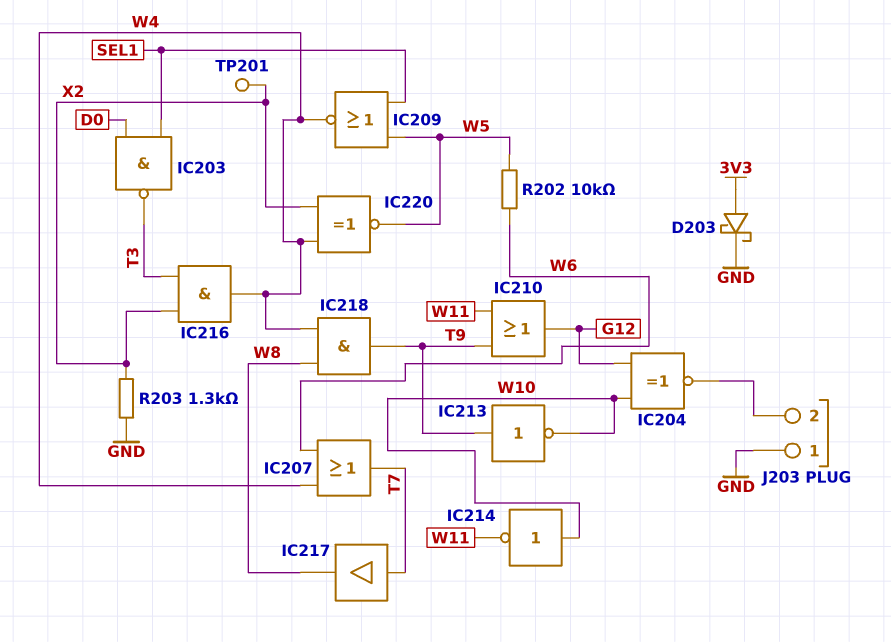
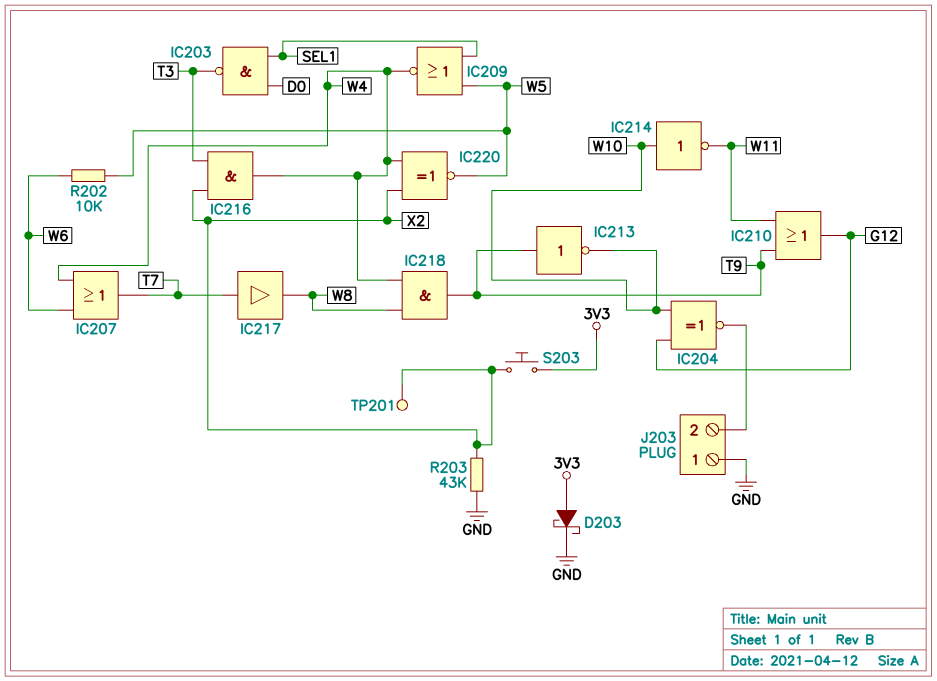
R203: 1.3k (GND, X2) -> 43k (GND, X2)
S203: none -> button (3V3, X2)

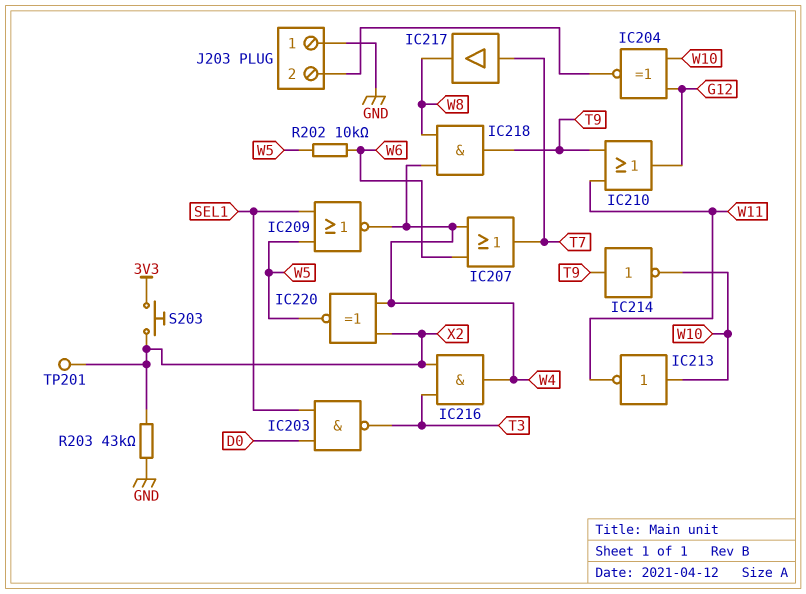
D203: schottky (A 3V3, K GND) -> none
IC213: NOT (in T9, out W10) -> NOT (in W10, out W11)
IC214: NOT (in W10, out W11) -> NOT (in T9, out W10)

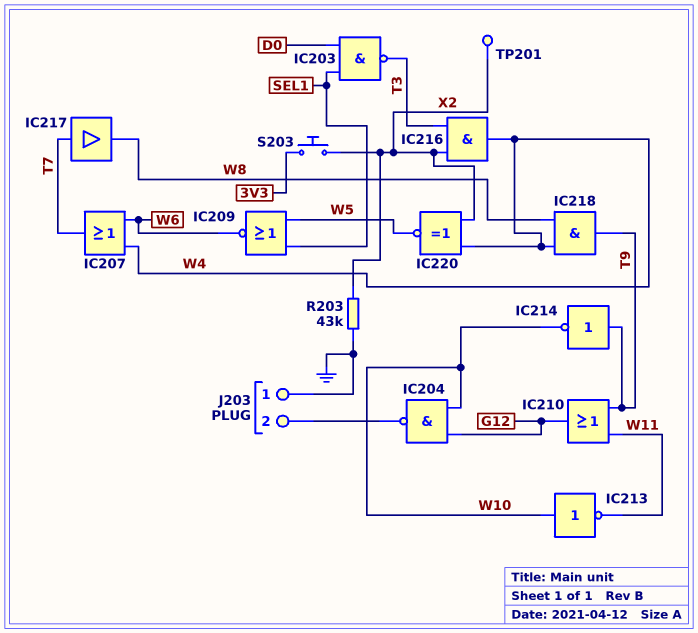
IC204: XNOR (in G12, in W10, out J203/2) -> NAND (in G12, in W10, out J203/2)
IC209: NOR (in SEL1, in W5, out W4) -> NOR (in SEL1, in W5, out W6)
R202: 10k (W5, W6) -> none

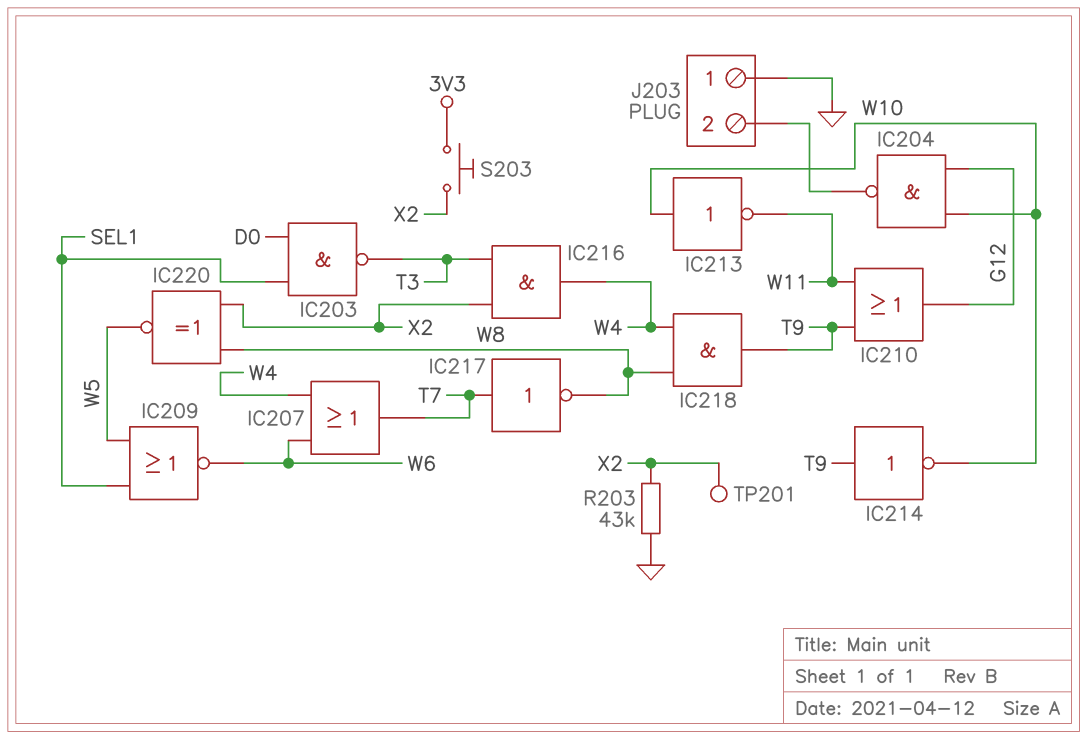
IC217: buffer (in T7, out W8) -> NOT (in T7, out W8)
IC220: XNOR (in W4, in X2, out W5) -> XNOR (in W8, in X2, out W5)

